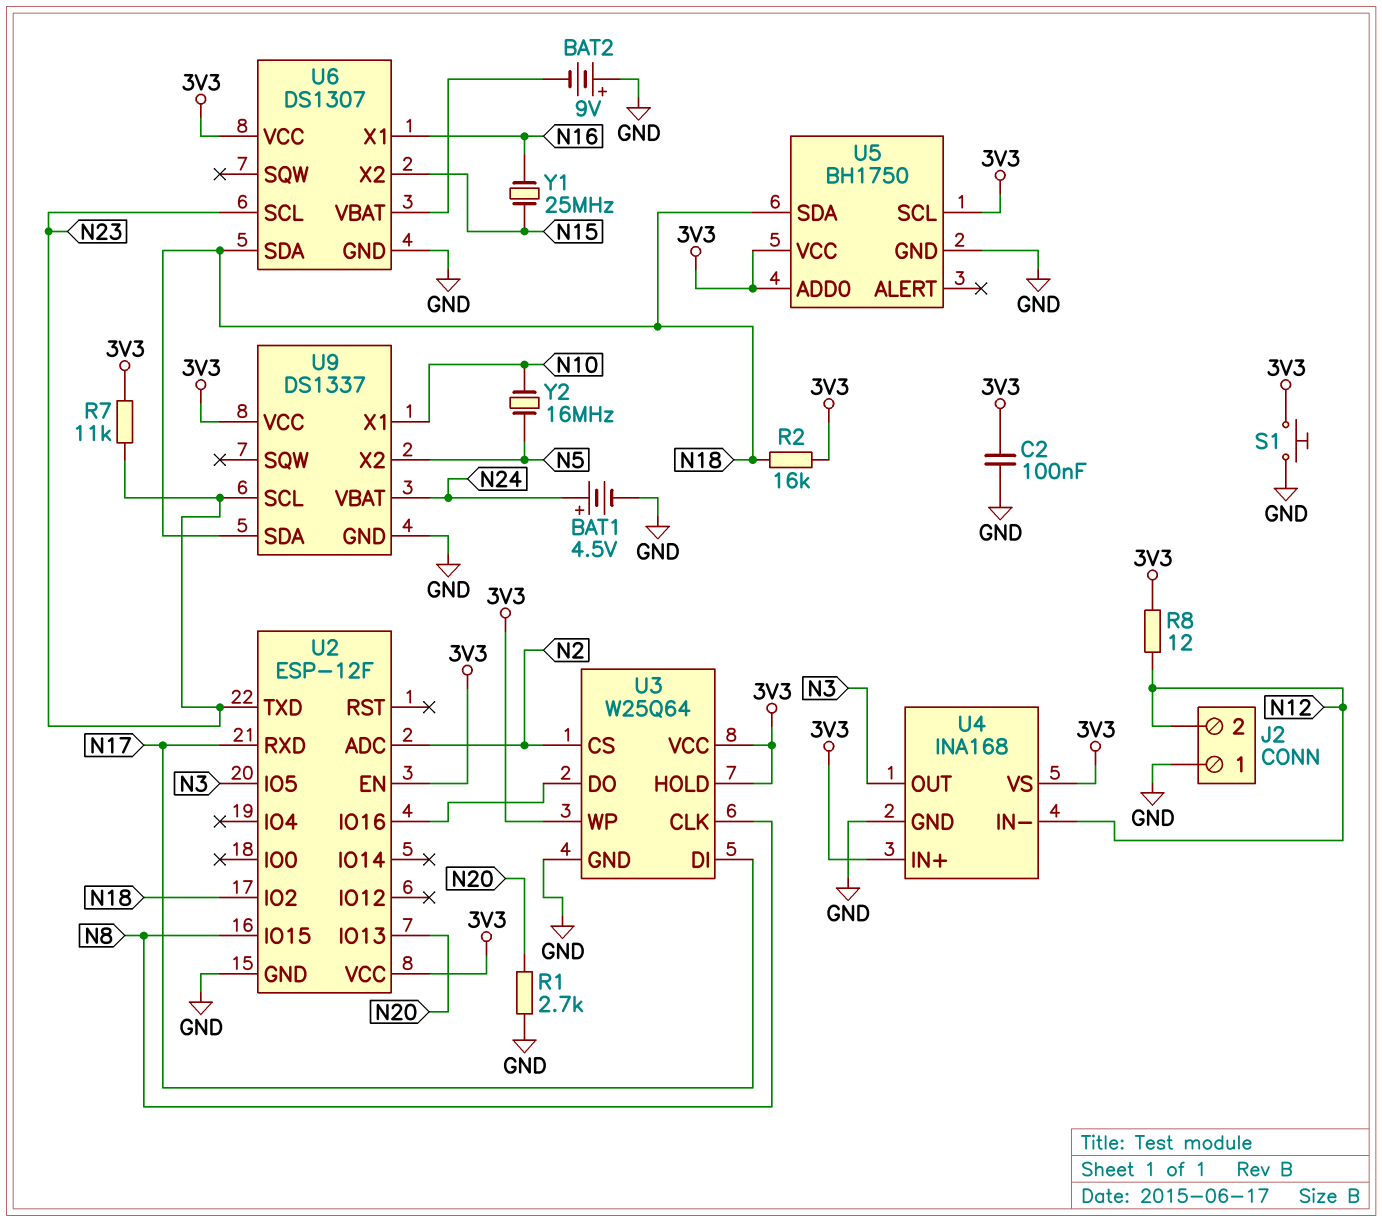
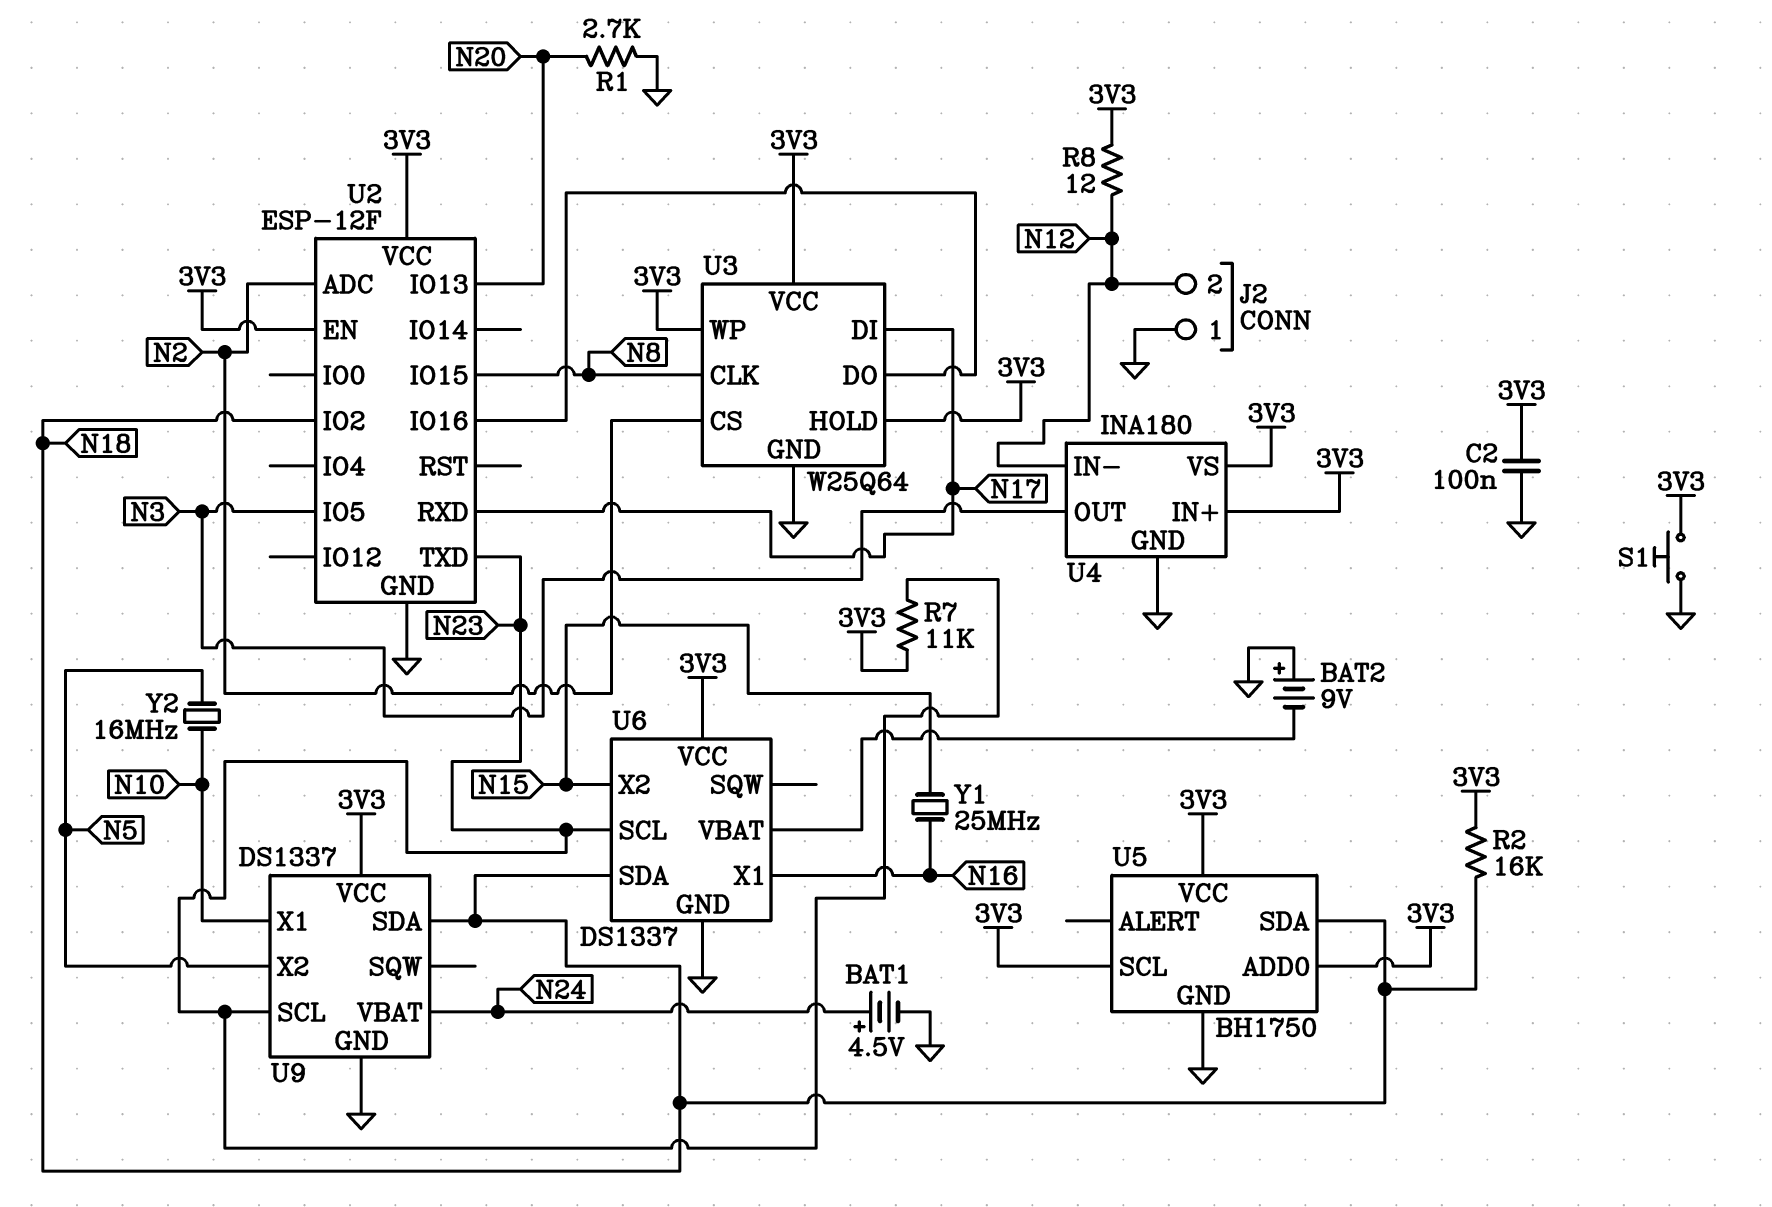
U4: INA168 -> INA180
U6: DS1307 -> DS1337

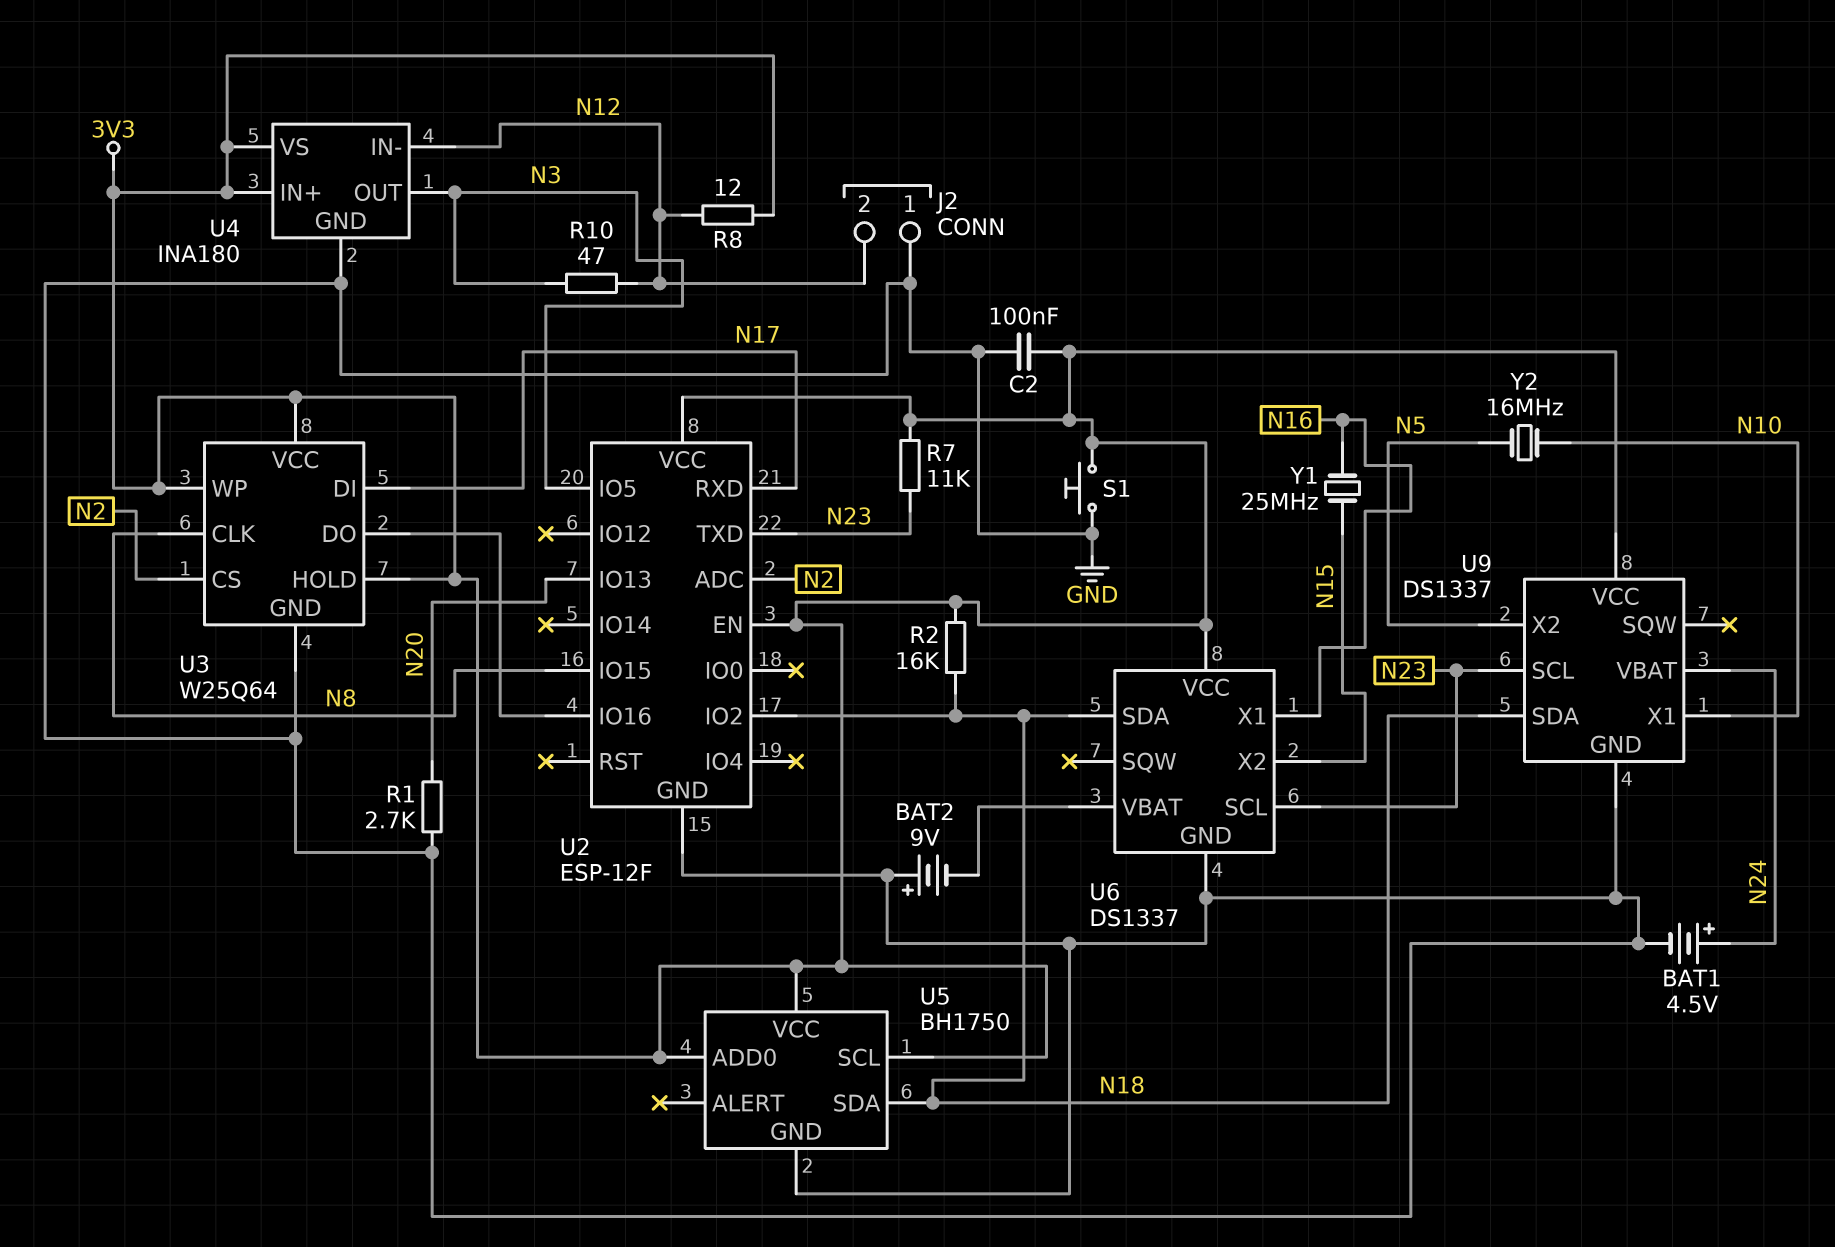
R10: none -> 47 (N3, N12)

